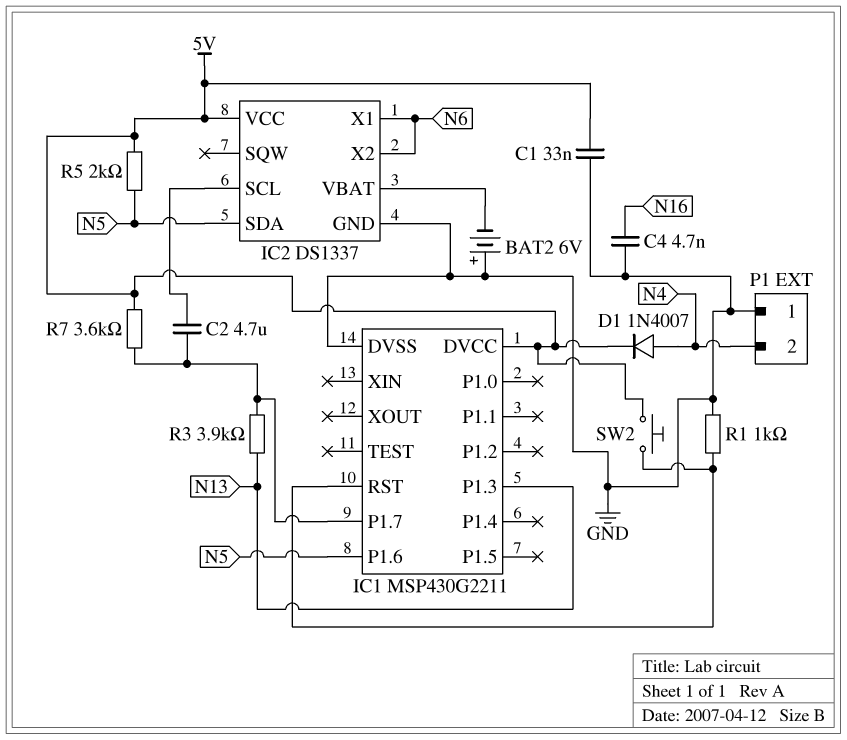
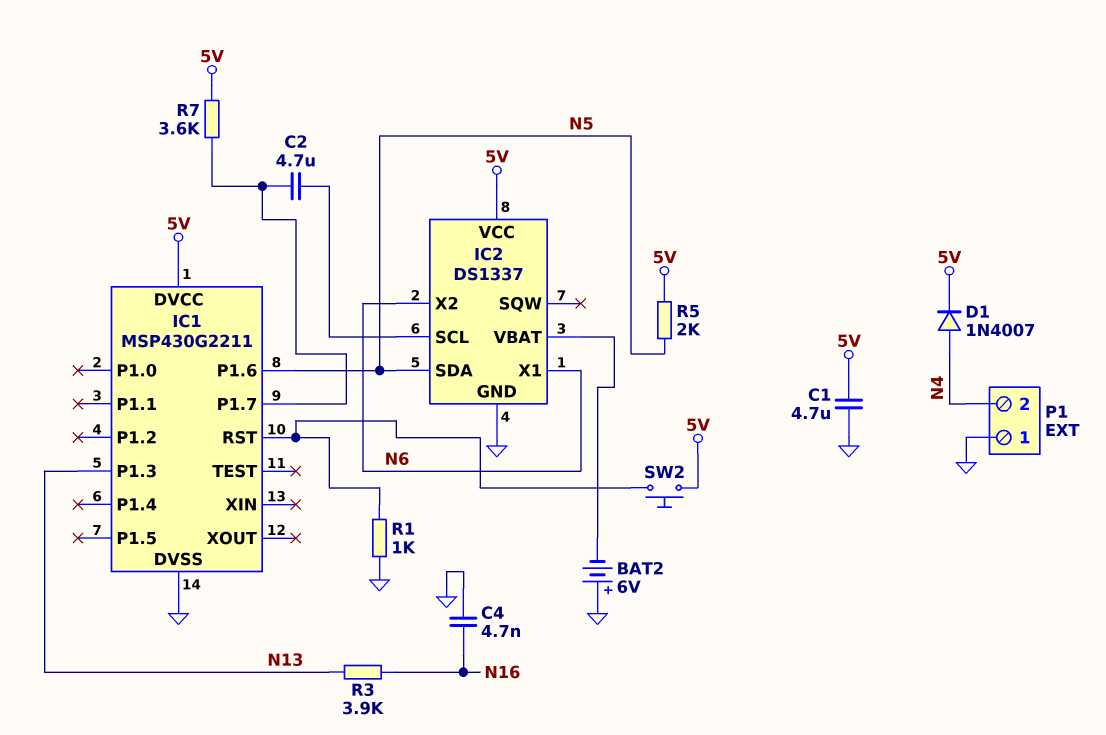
C1: 33nF (5V, GND) -> 4.7uF (5V, GND)
R3: 3.9k (IC1/P1.7, N13) -> 3.9k (N13, N16)

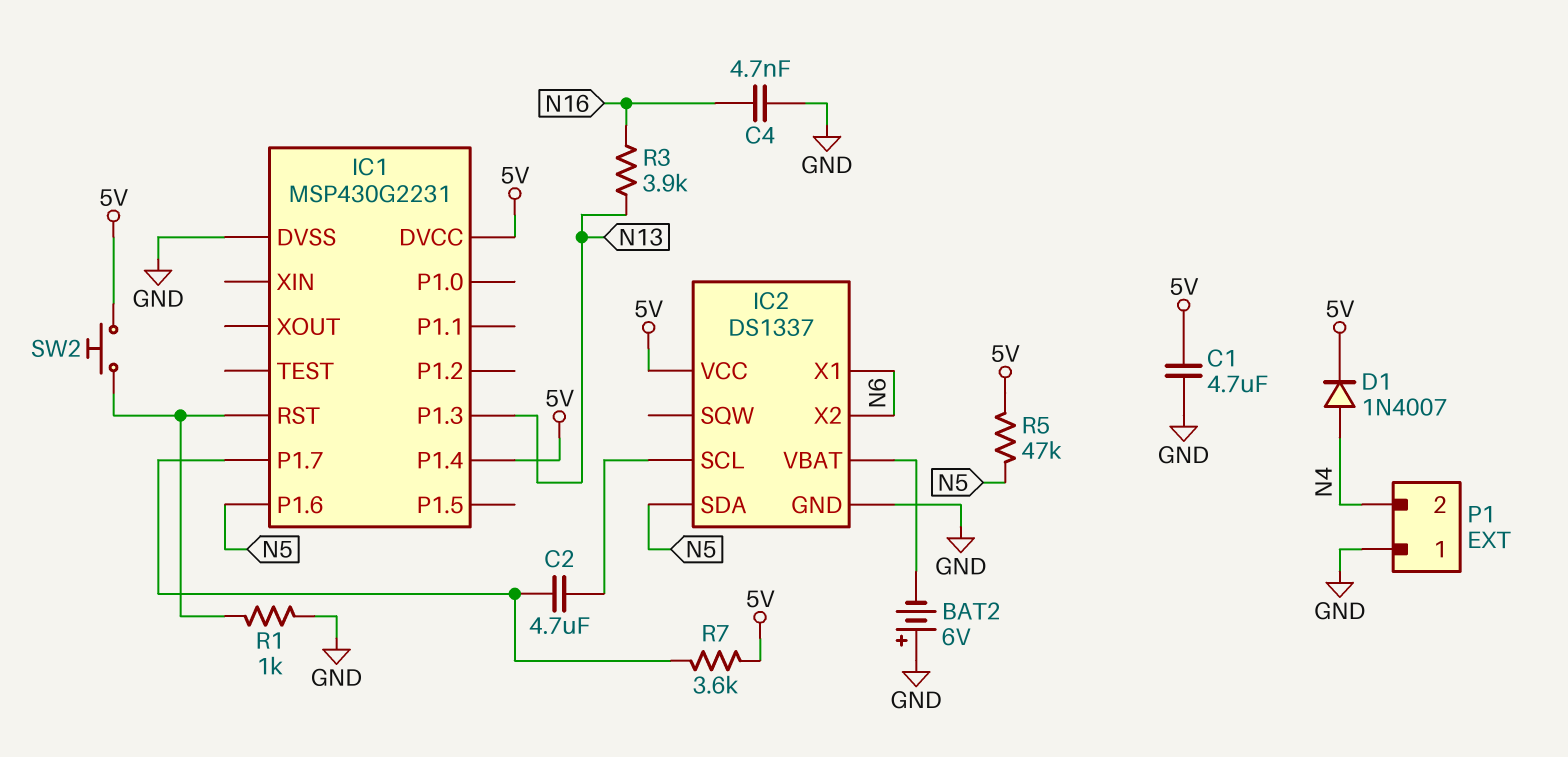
IC1: MSP430G2211 -> MSP430G2231
IC1 pin P1.4: none -> 5V
R5: 2k (5V, N5) -> 47k (5V, N5)

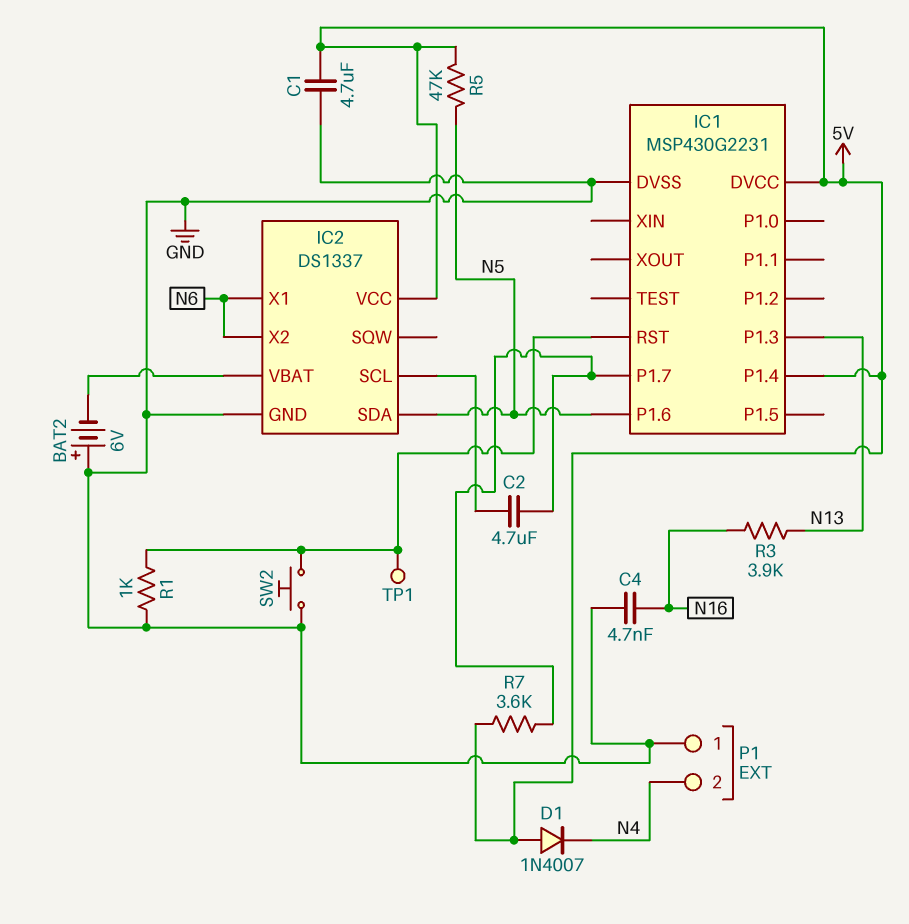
D1: diode 1N4007 (A N4, K 5V) -> diode 1N4007 (A 5V, K N4)
SW2: button (5V, IC1/RST) -> button (GND, IC1/RST)
TP1: none -> test point (IC1/RST)

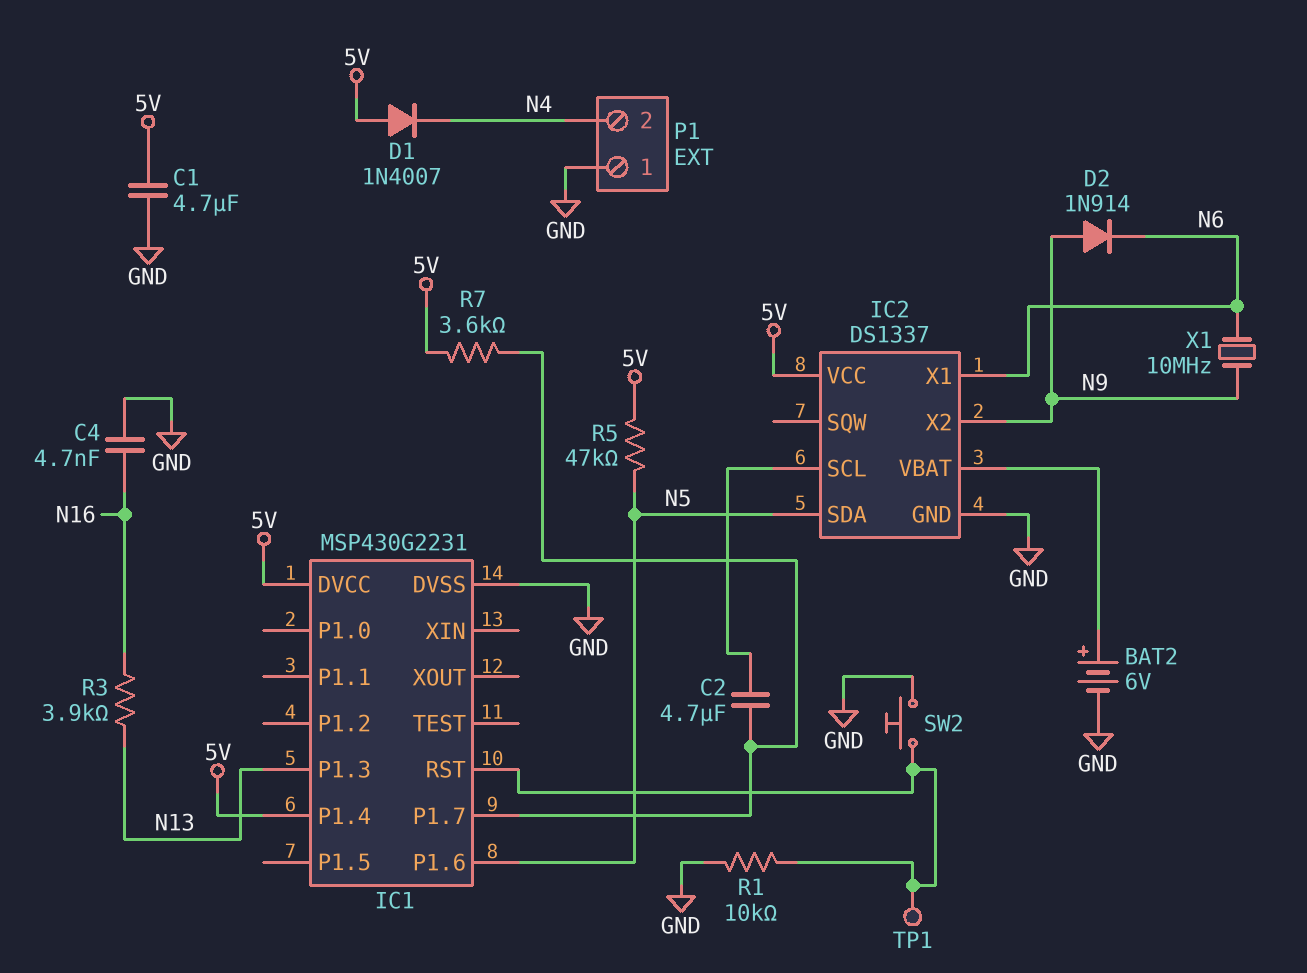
BAT2: 6V (plus GND, minus IC2/VBAT) -> 6V (plus IC2/VBAT, minus GND)
D2: none -> diode 1N914 (A N9, K N6)
IC2 pin X2: N6 -> N9
R1: 1k (GND, IC1/RST) -> 10k (GND, IC1/RST)
X1: none -> 10MHz (N6, N9)

